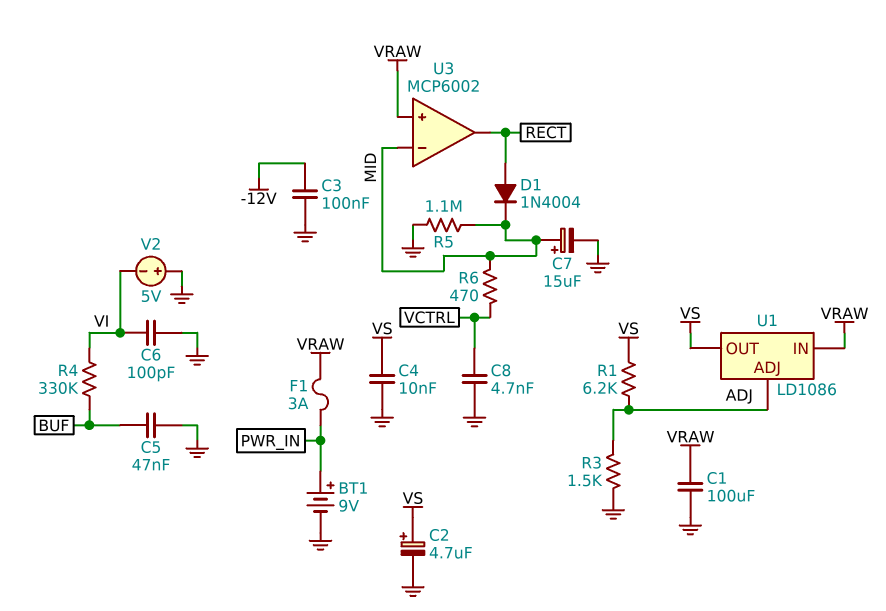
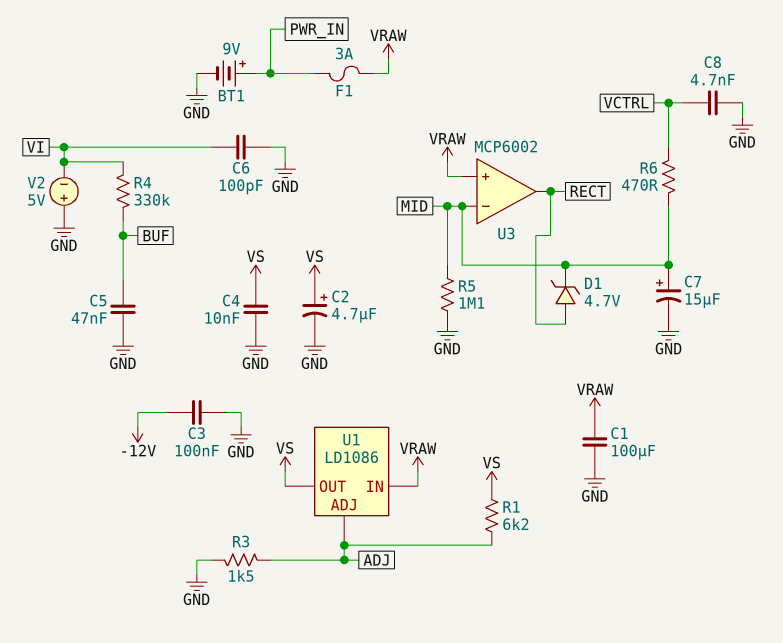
D1: diode 1N4004 (A RECT, K MID) -> zener 4.7V (A RECT, K MID)

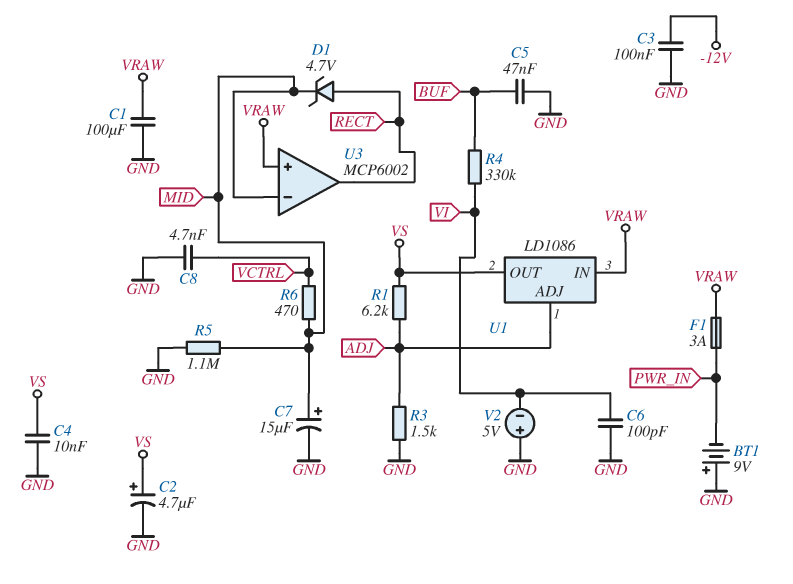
BT1: 9V (plus PWR_IN, minus GND) -> 9V (plus GND, minus PWR_IN)

